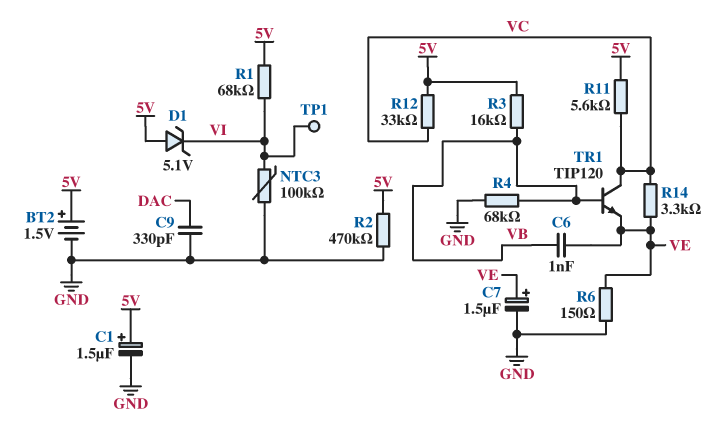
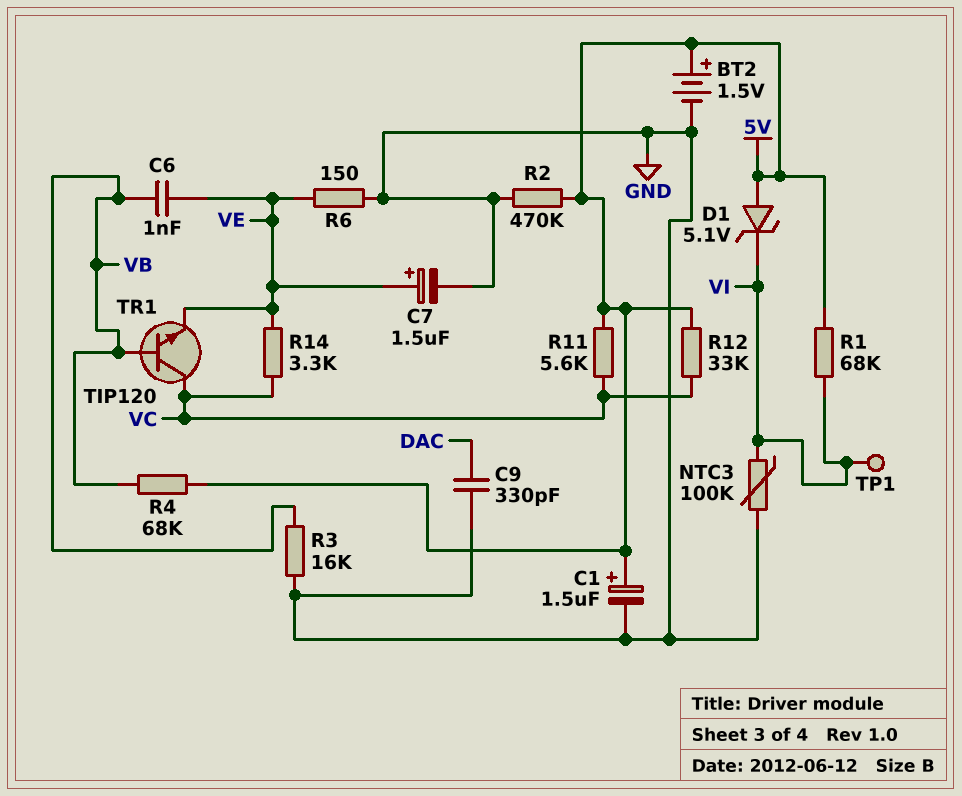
R3: 16k (5V, VB) -> 16k (GND, VB)
R4: 68k (GND, VB) -> 68k (5V, VB)

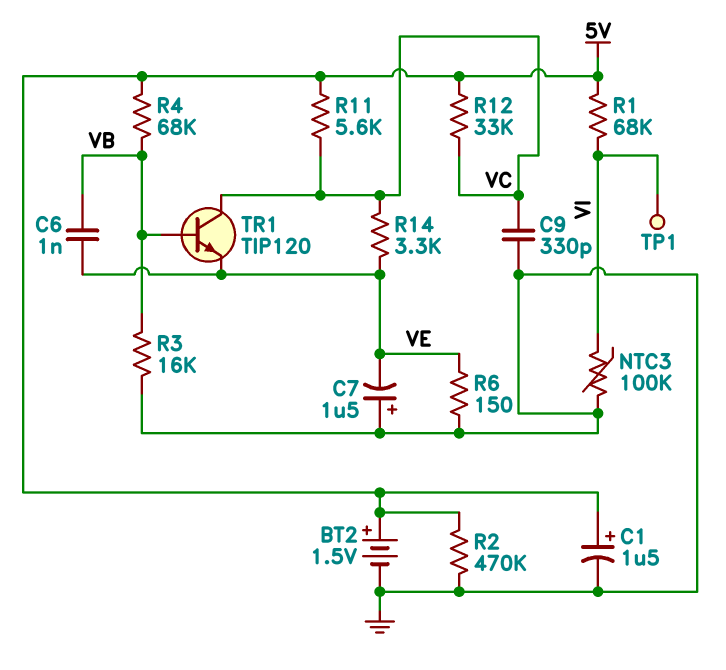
C7: 1.5uF (plus VE, minus GND) -> 1.5uF (plus GND, minus VE)
C9: 330pF (DAC, GND) -> 330pF (GND, VC)
D1: zener 5.1V (A 5V, K VI) -> none

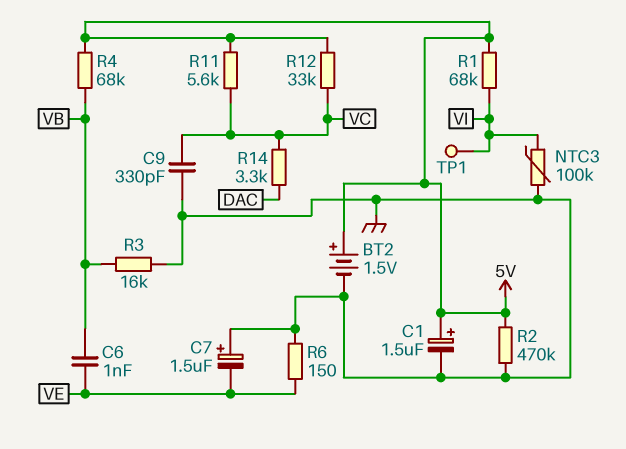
R14: 3.3k (VC, VE) -> 3.3k (DAC, VC)
TR1: NPN TIP120 (B VB, C VC, E VE) -> none

